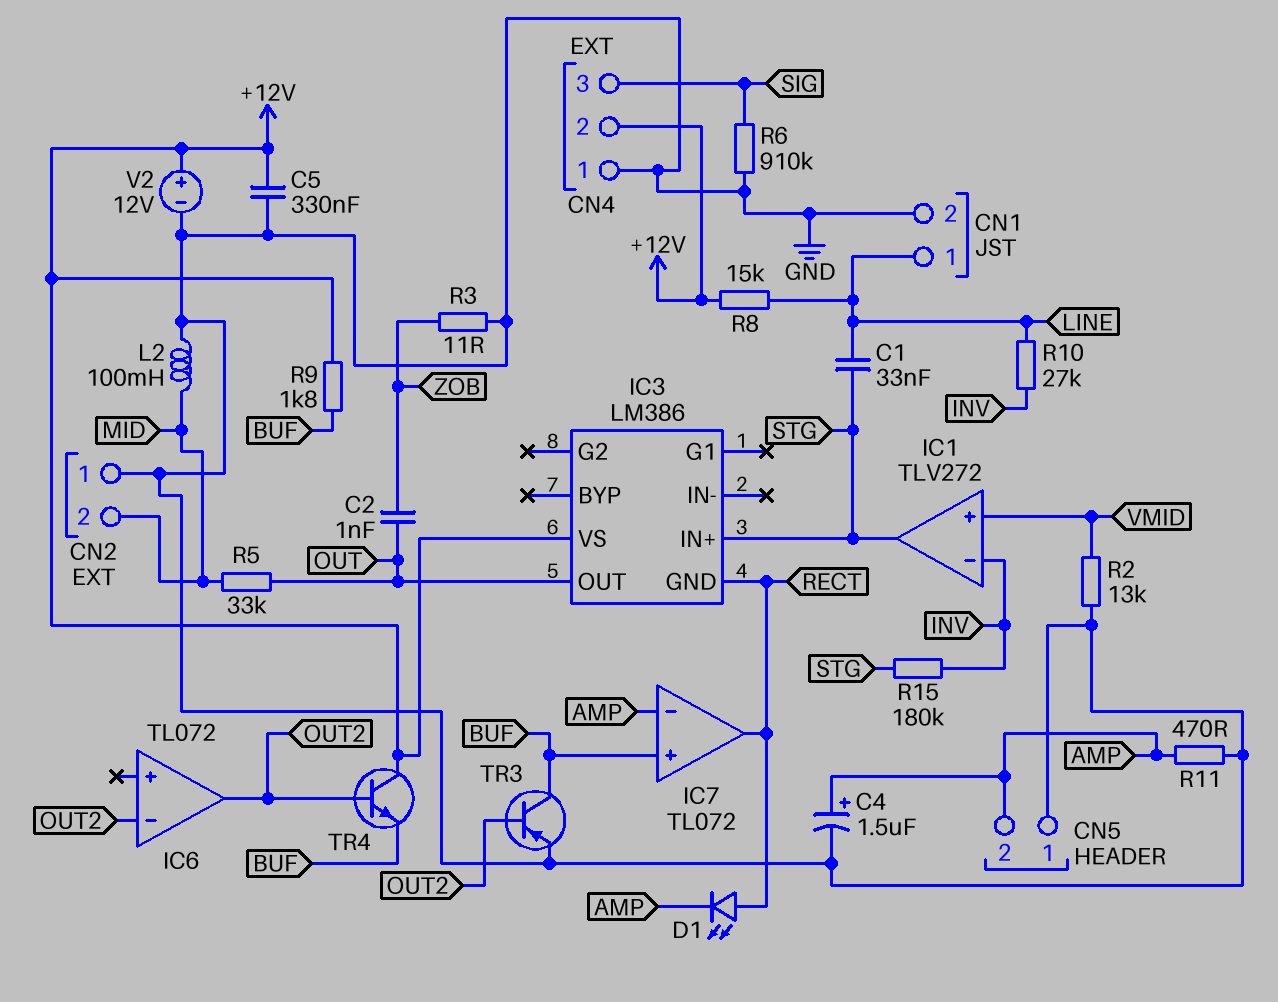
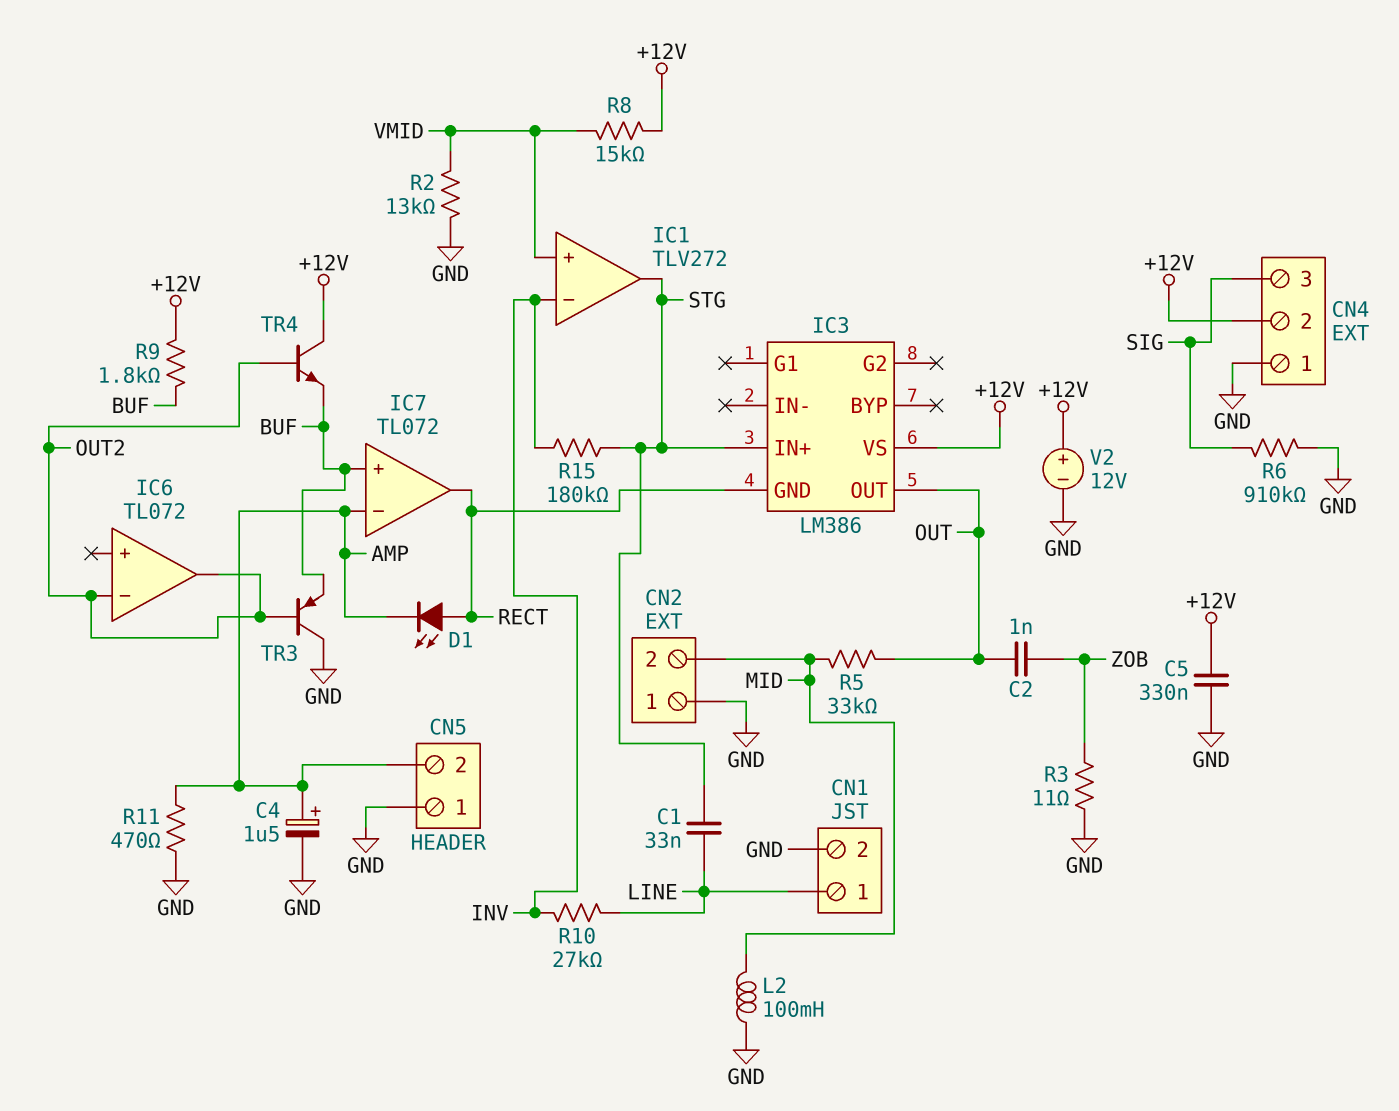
R8: 15k (+12V, LINE) -> 15k (+12V, VMID)
TR3: PNP (B OUT2, C BUF, E GND) -> PNP (B OUT2, C GND, E BUF)

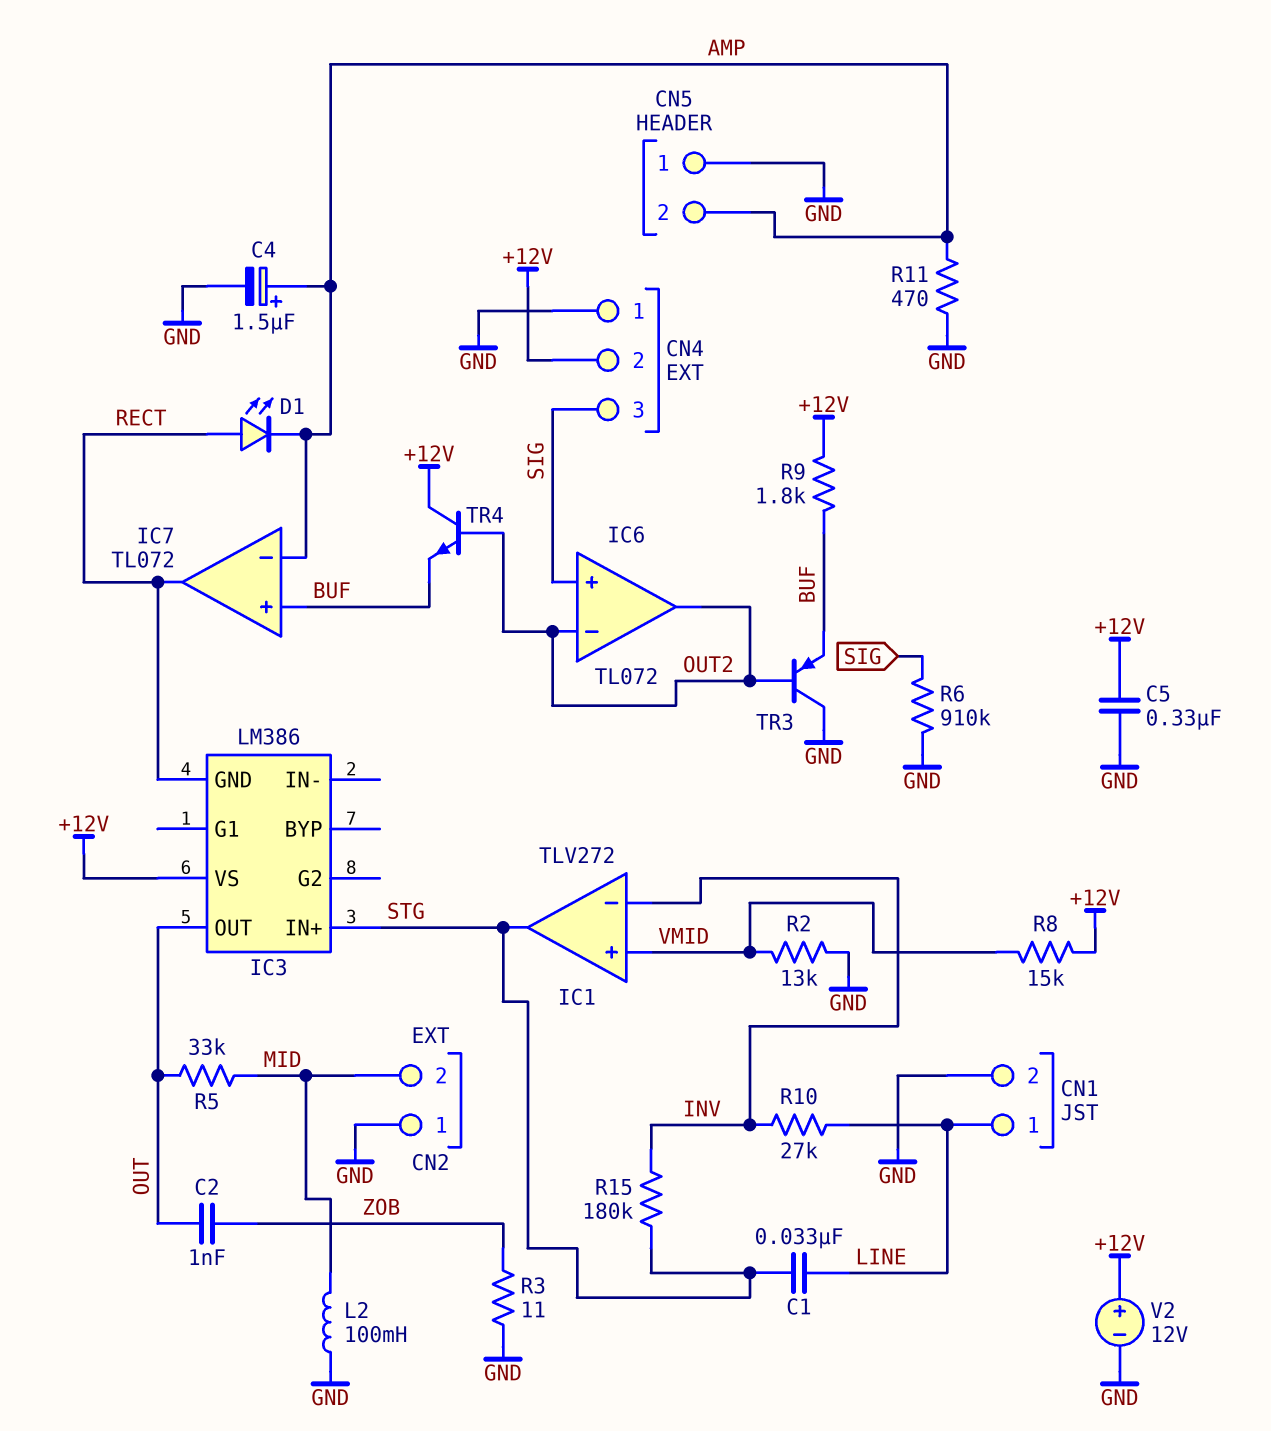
IC6 pin in+: none -> SIG

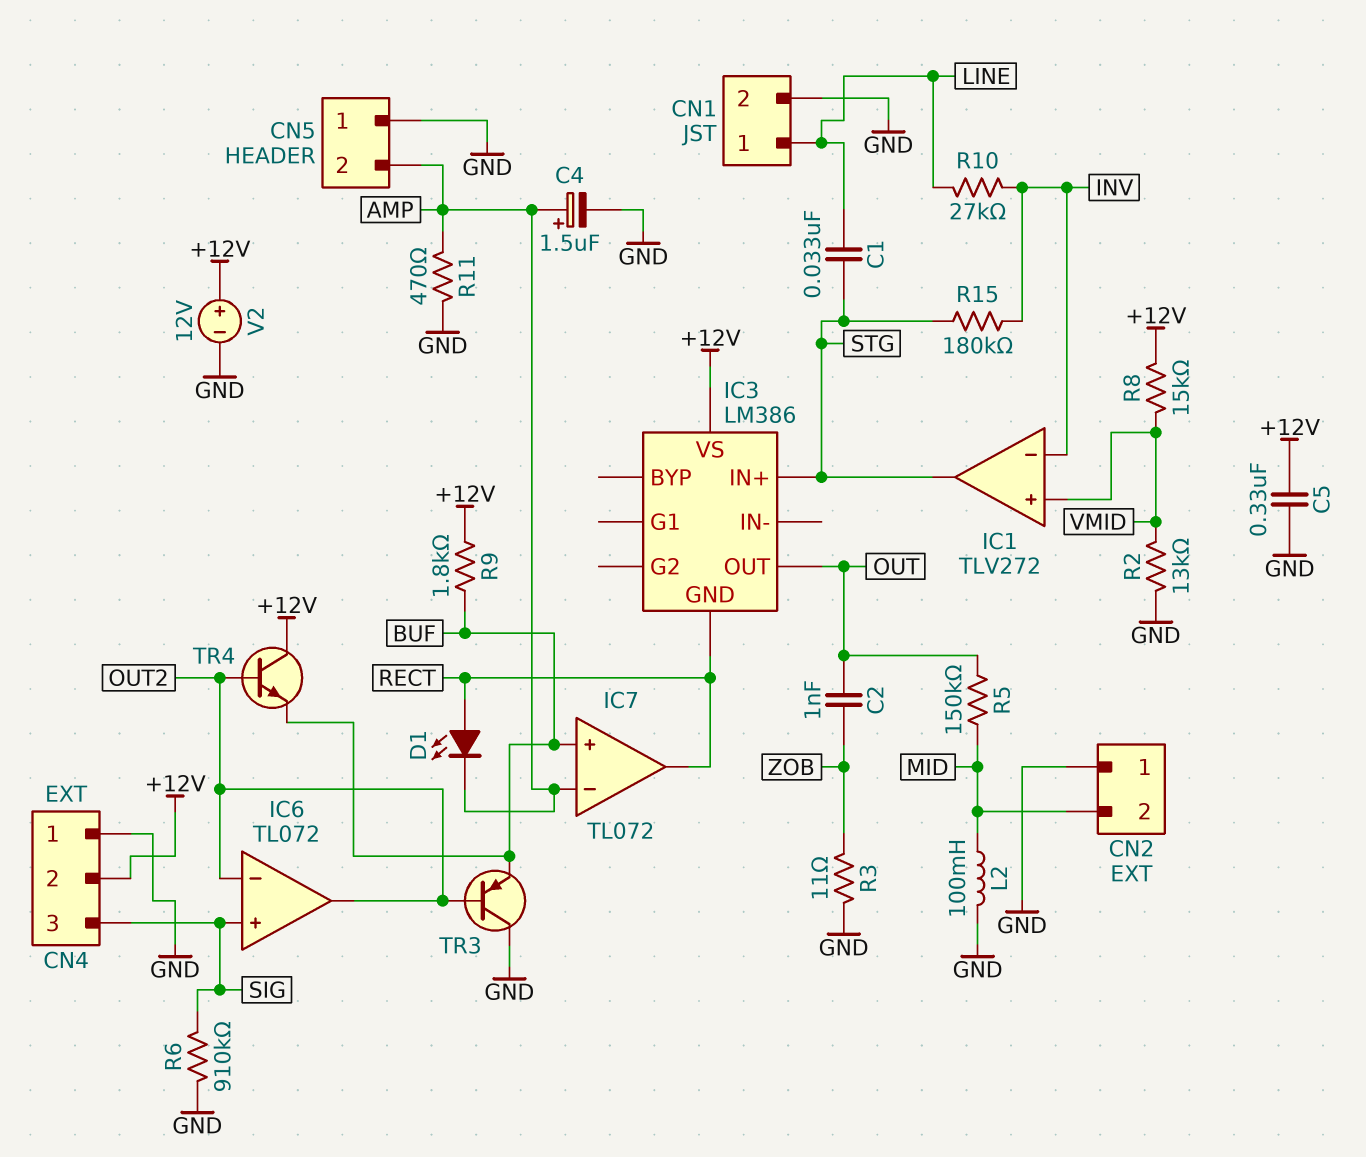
R5: 33k (MID, OUT) -> 150k (MID, OUT)

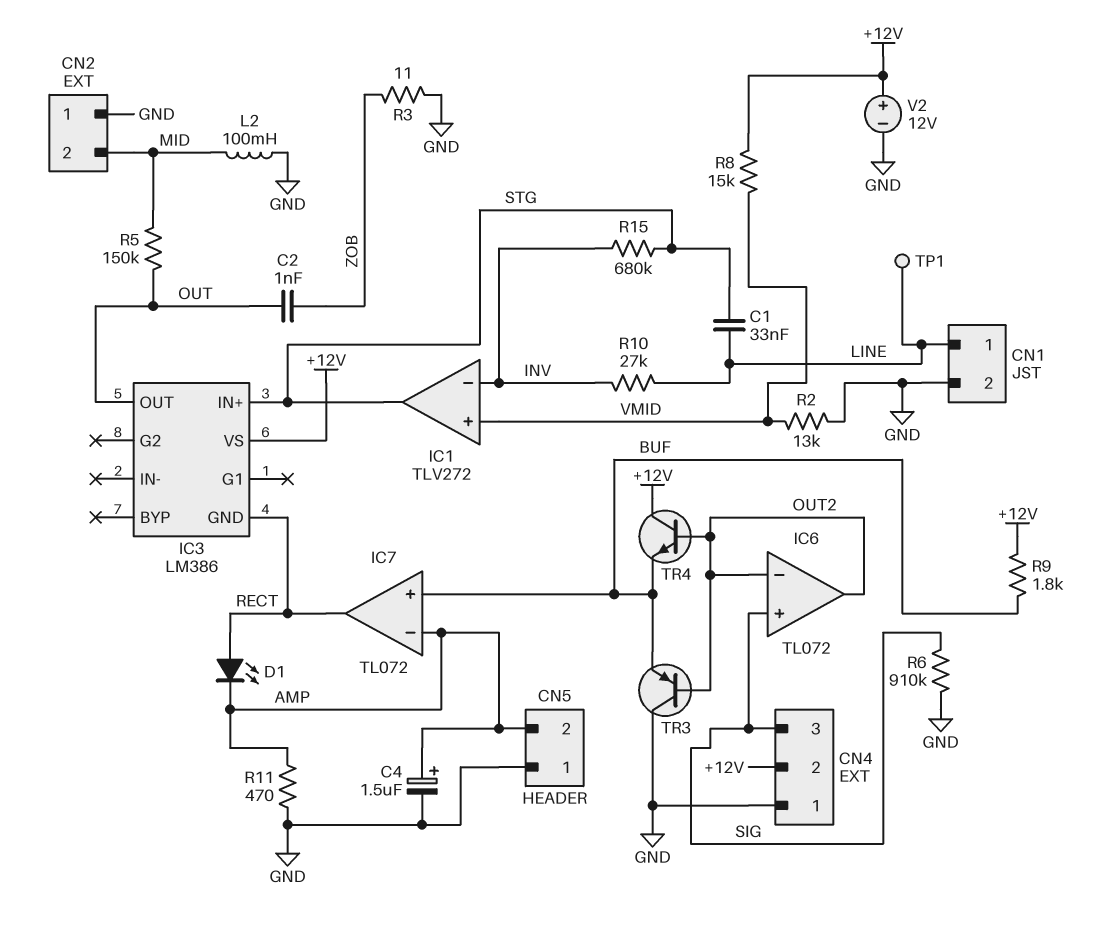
C5: 330nF (+12V, GND) -> none
R15: 180k (INV, STG) -> 680k (INV, STG)
TP1: none -> test point (LINE)

